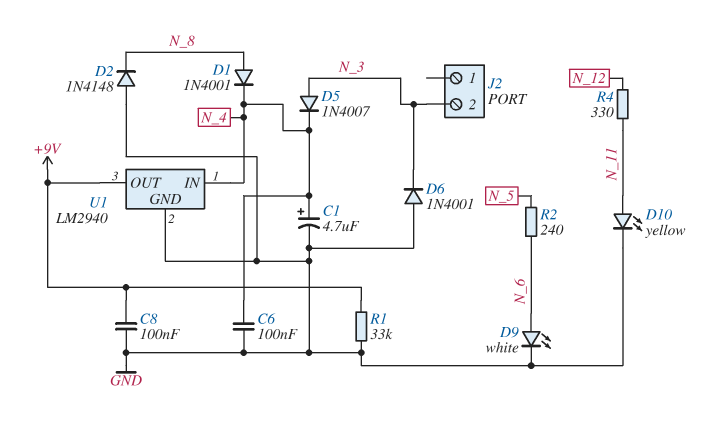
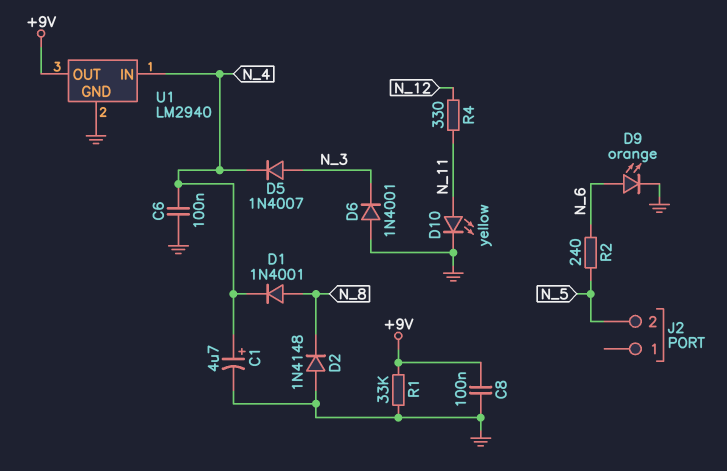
D9: LED white (A N_6, K GND) -> LED orange (A N_6, K GND)
J2 pin 2: N_3 -> N_5

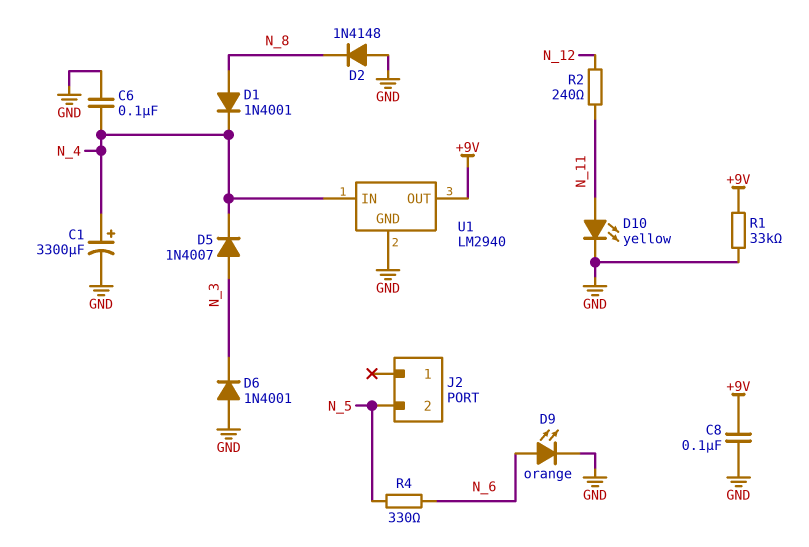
C1: 4.7uF (plus N_4, minus GND) -> 3300uF (plus N_4, minus GND)
R2: 240 (N_5, N_6) -> 240 (N_11, N_12)
R4: 330 (N_11, N_12) -> 330 (N_5, N_6)

